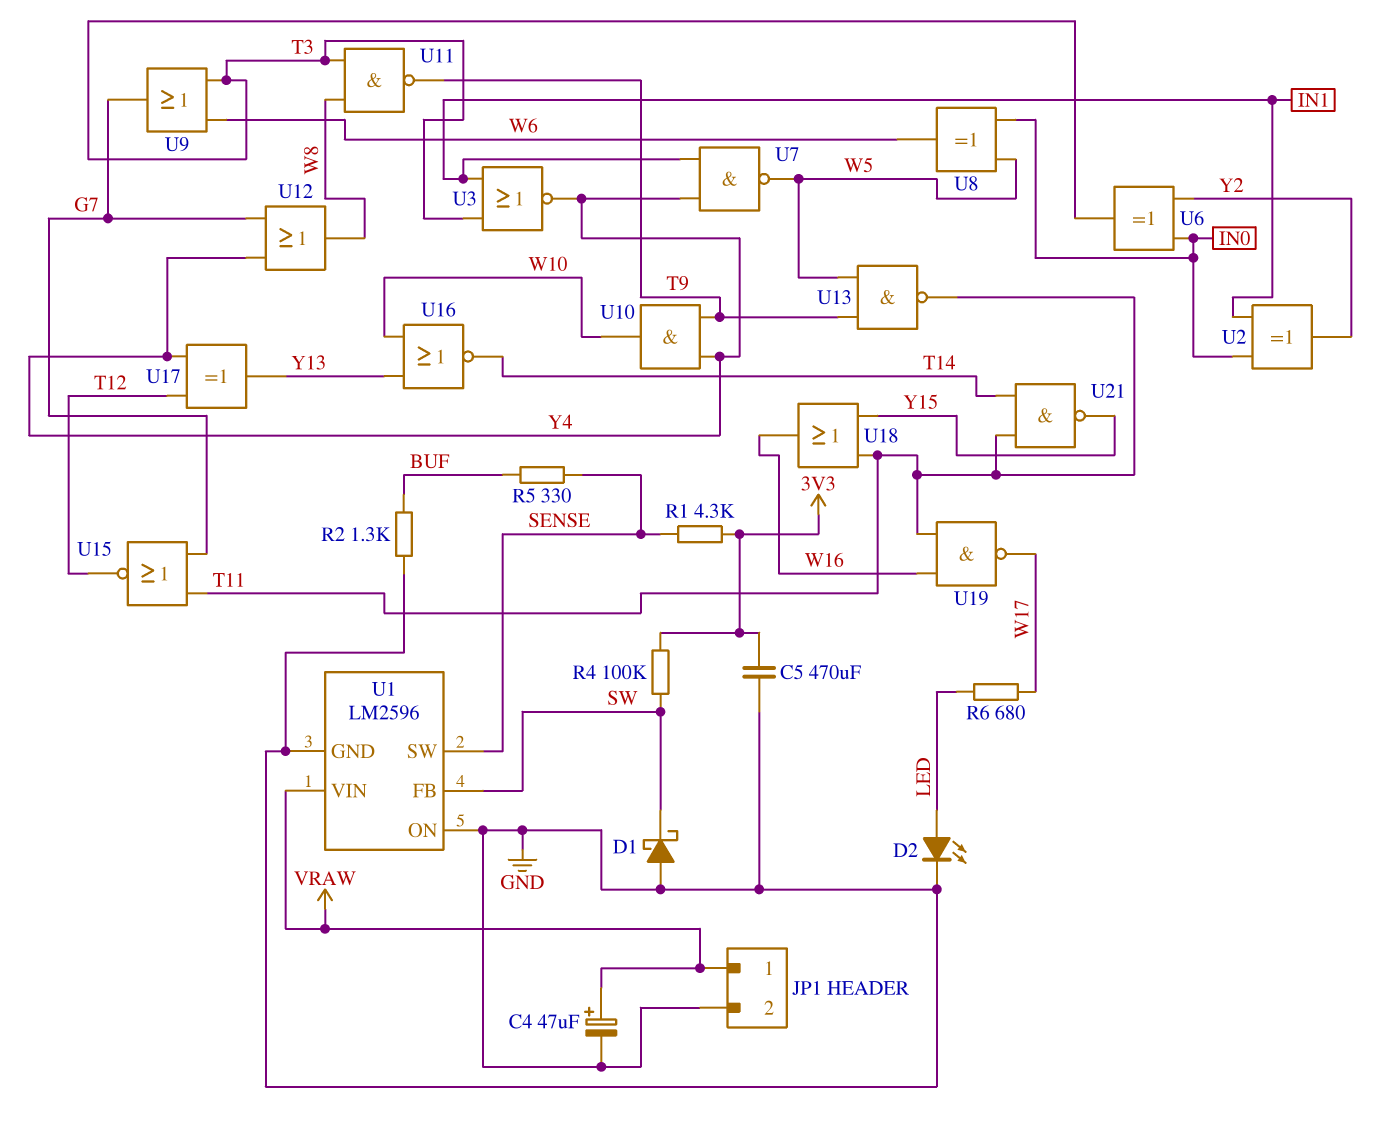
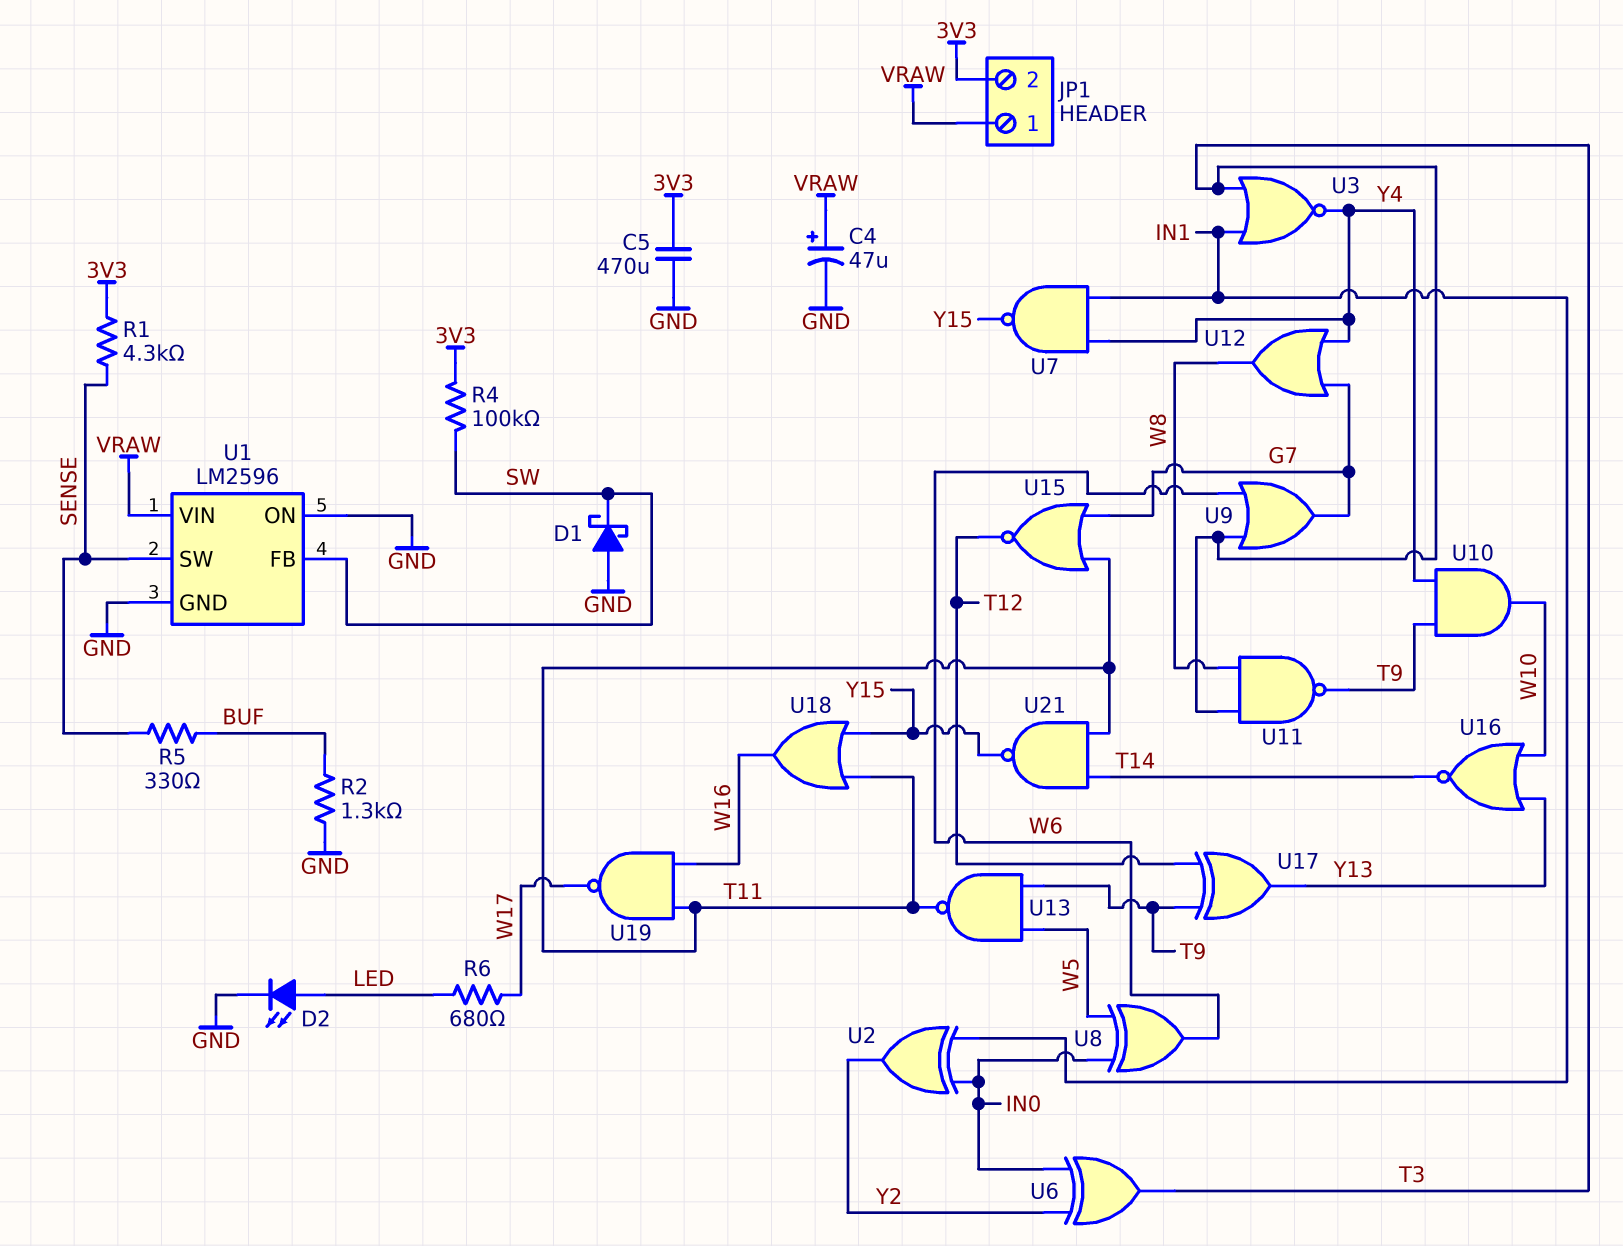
JP1 pin 2: GND -> 3V3
U7: NAND (in IN1, in Y4, out W5) -> NAND (in IN1, in Y4, out Y15)
U17: XOR (in T12, in Y4, out Y13) -> XOR (in T9, in T12, out Y13)

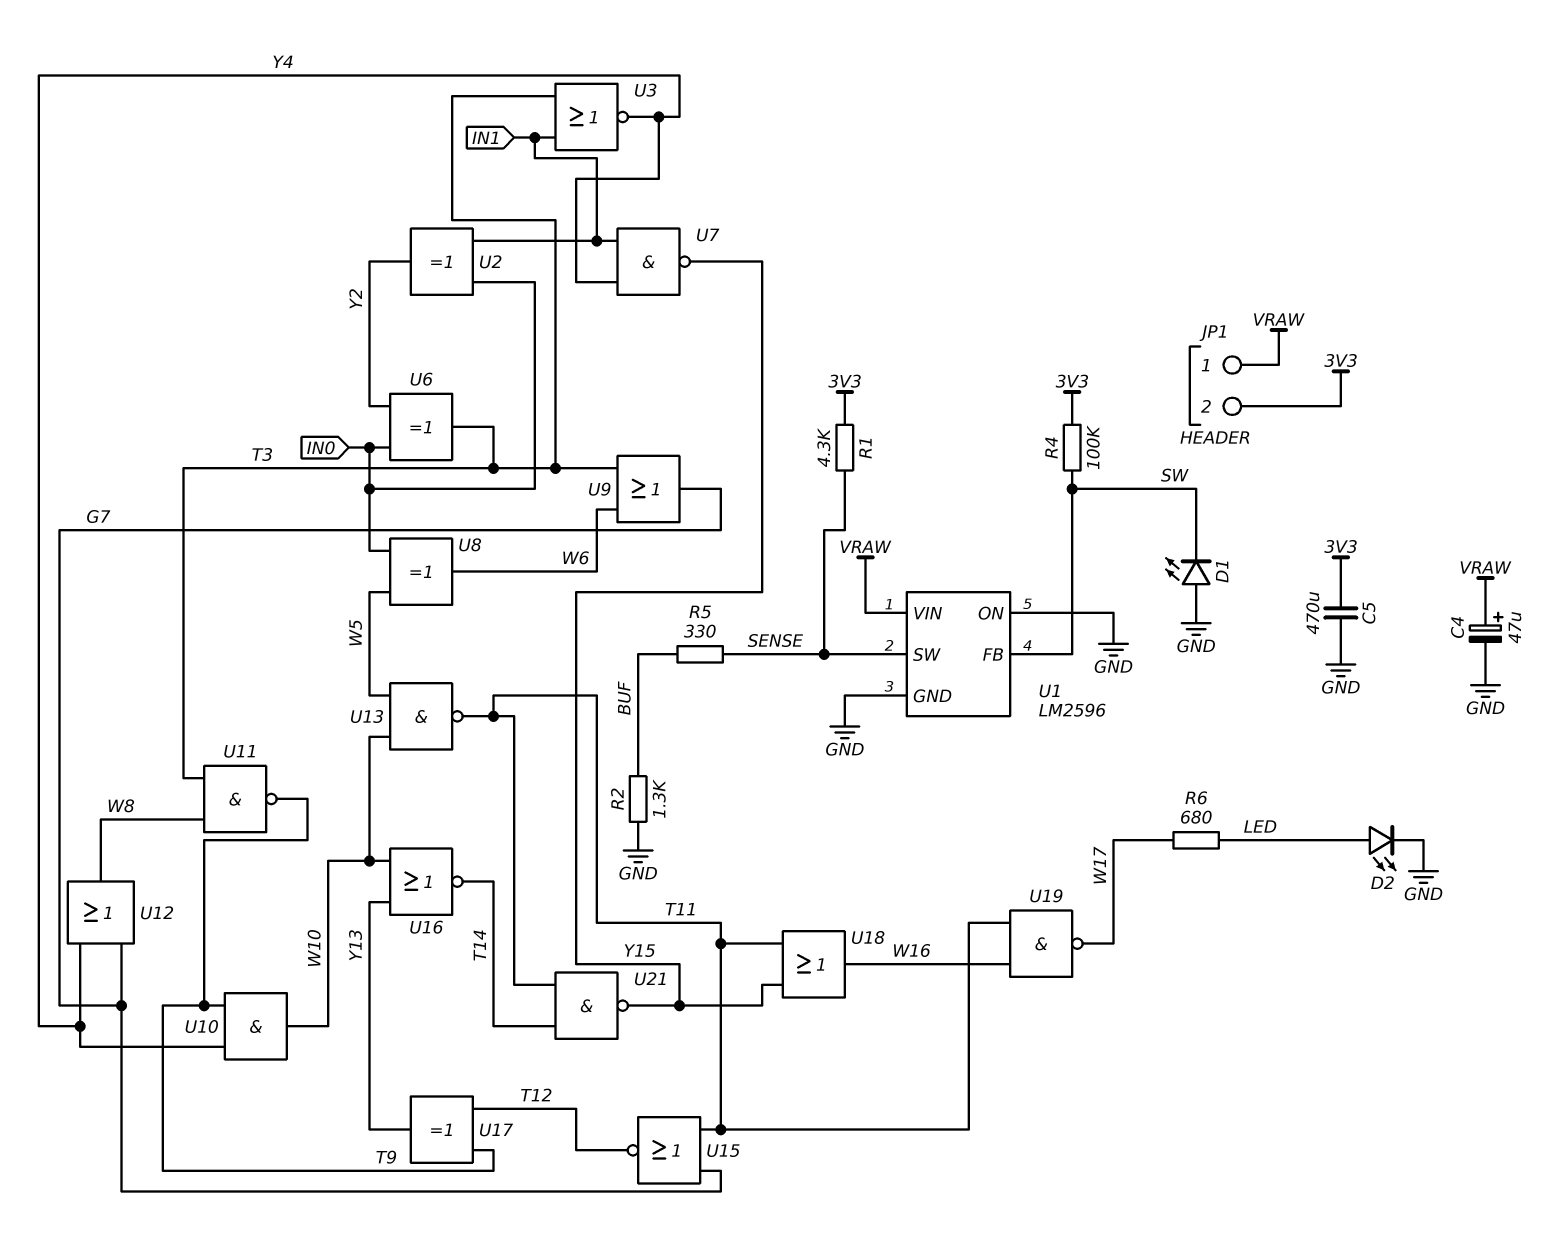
D1: schottky (A GND, K SW) -> LED (A GND, K SW)
U13: NAND (in T9, in W5, out T11) -> NAND (in W5, in W10, out T11)

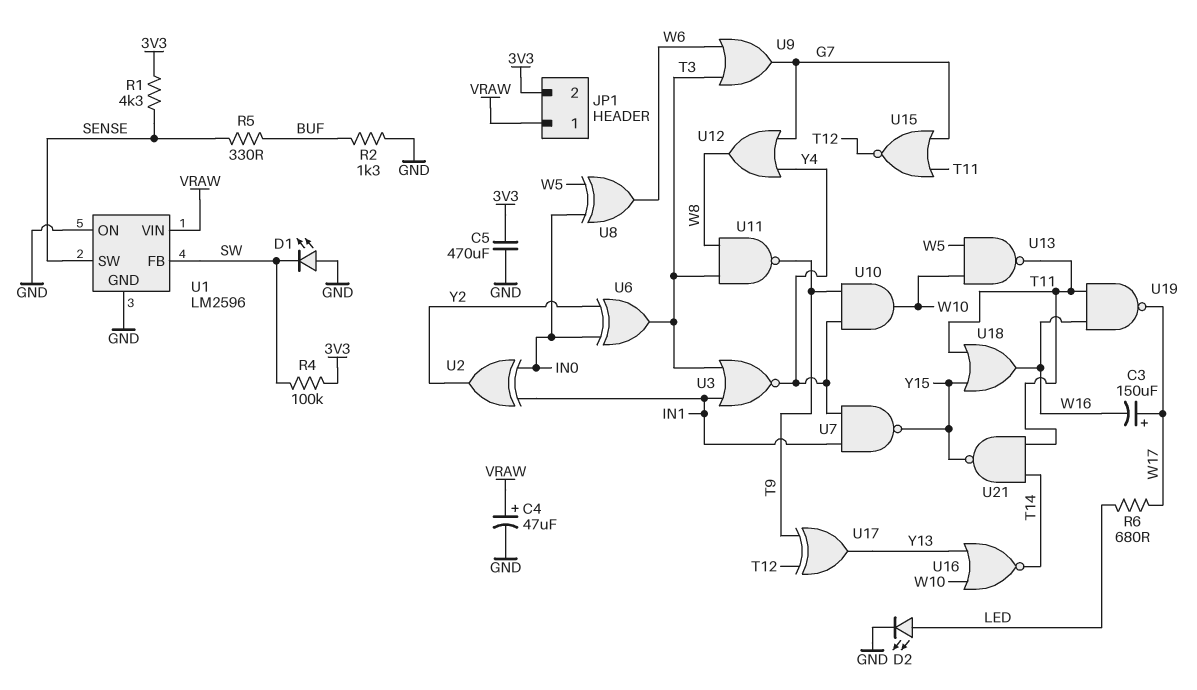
C3: none -> 150uF (plus W17, minus W16)

